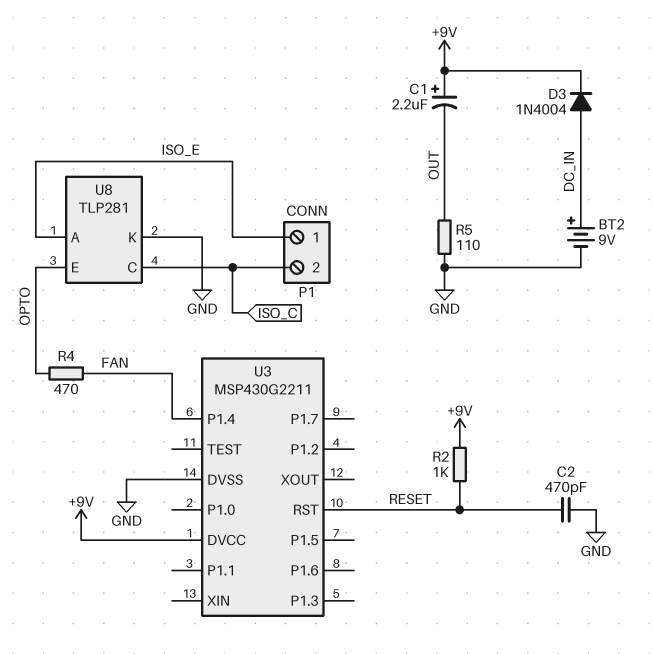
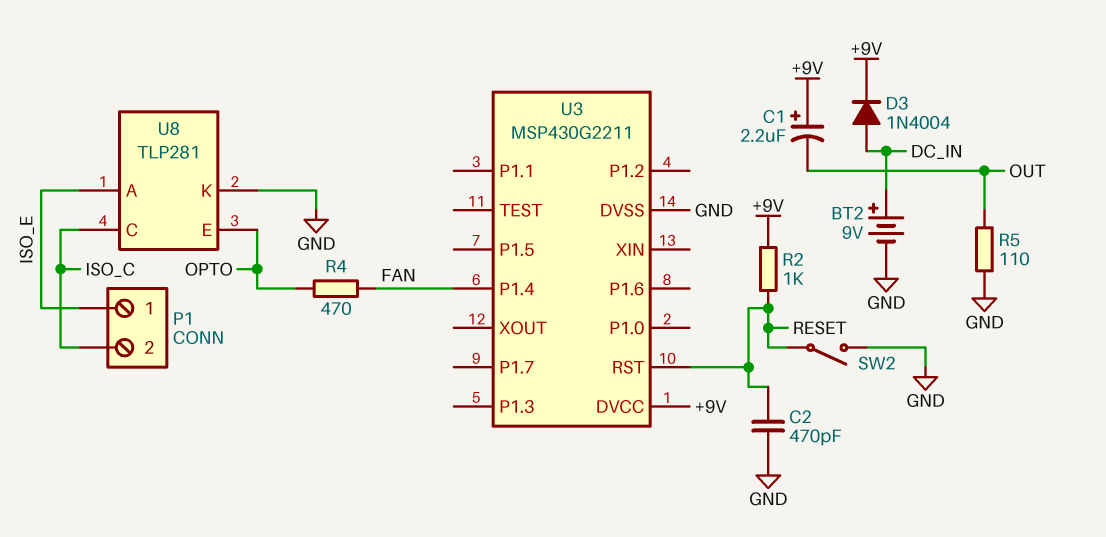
SW2: none -> switch (GND, RESET)

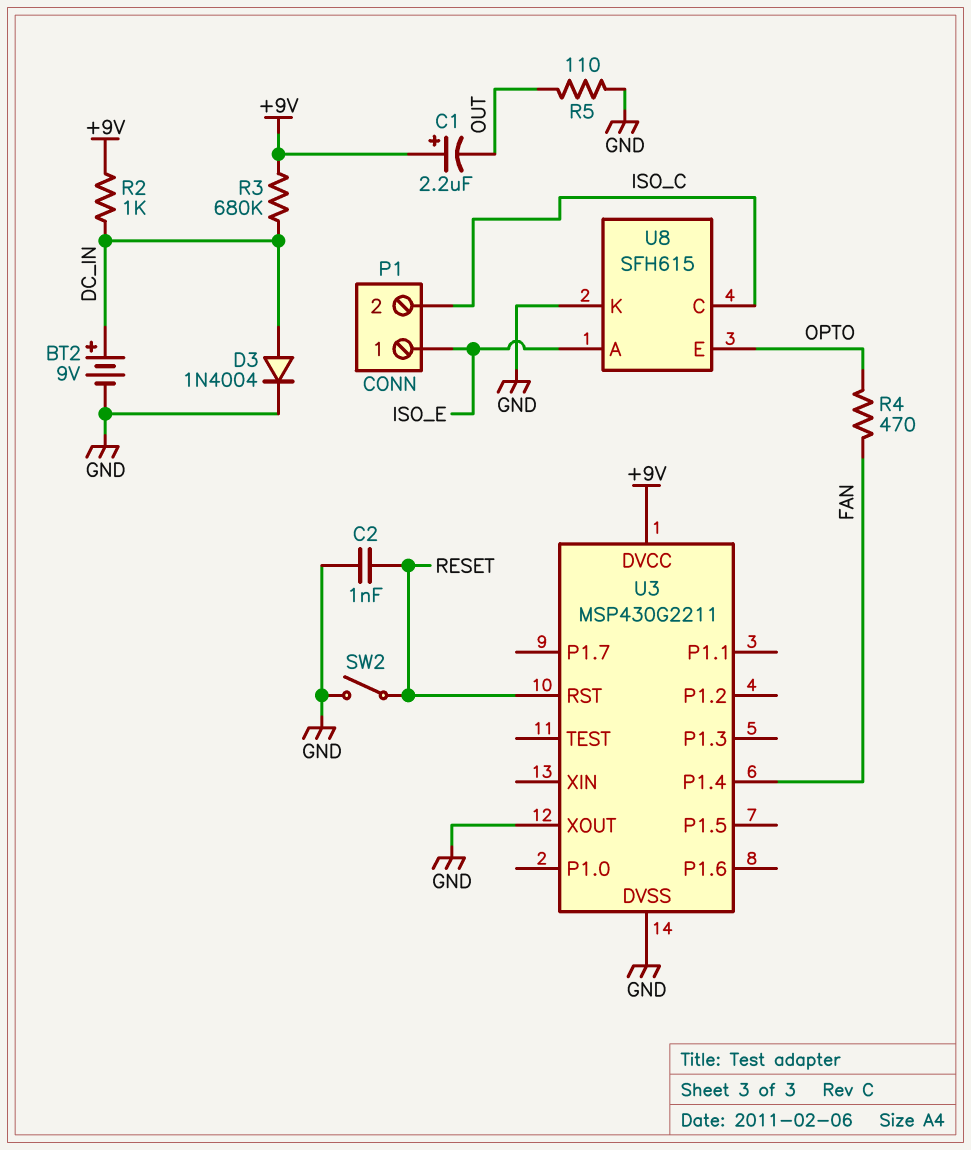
C2: 470pF (GND, RESET) -> 1nF (GND, RESET)
D3: diode 1N4004 (A DC_IN, K +9V) -> diode 1N4004 (A DC_IN, K GND)
R2: 1k (+9V, RESET) -> 1k (+9V, DC_IN)
R3: none -> 680k (+9V, DC_IN)
U3 pin XOUT: none -> GND
U8: TLP281 -> SFH615

